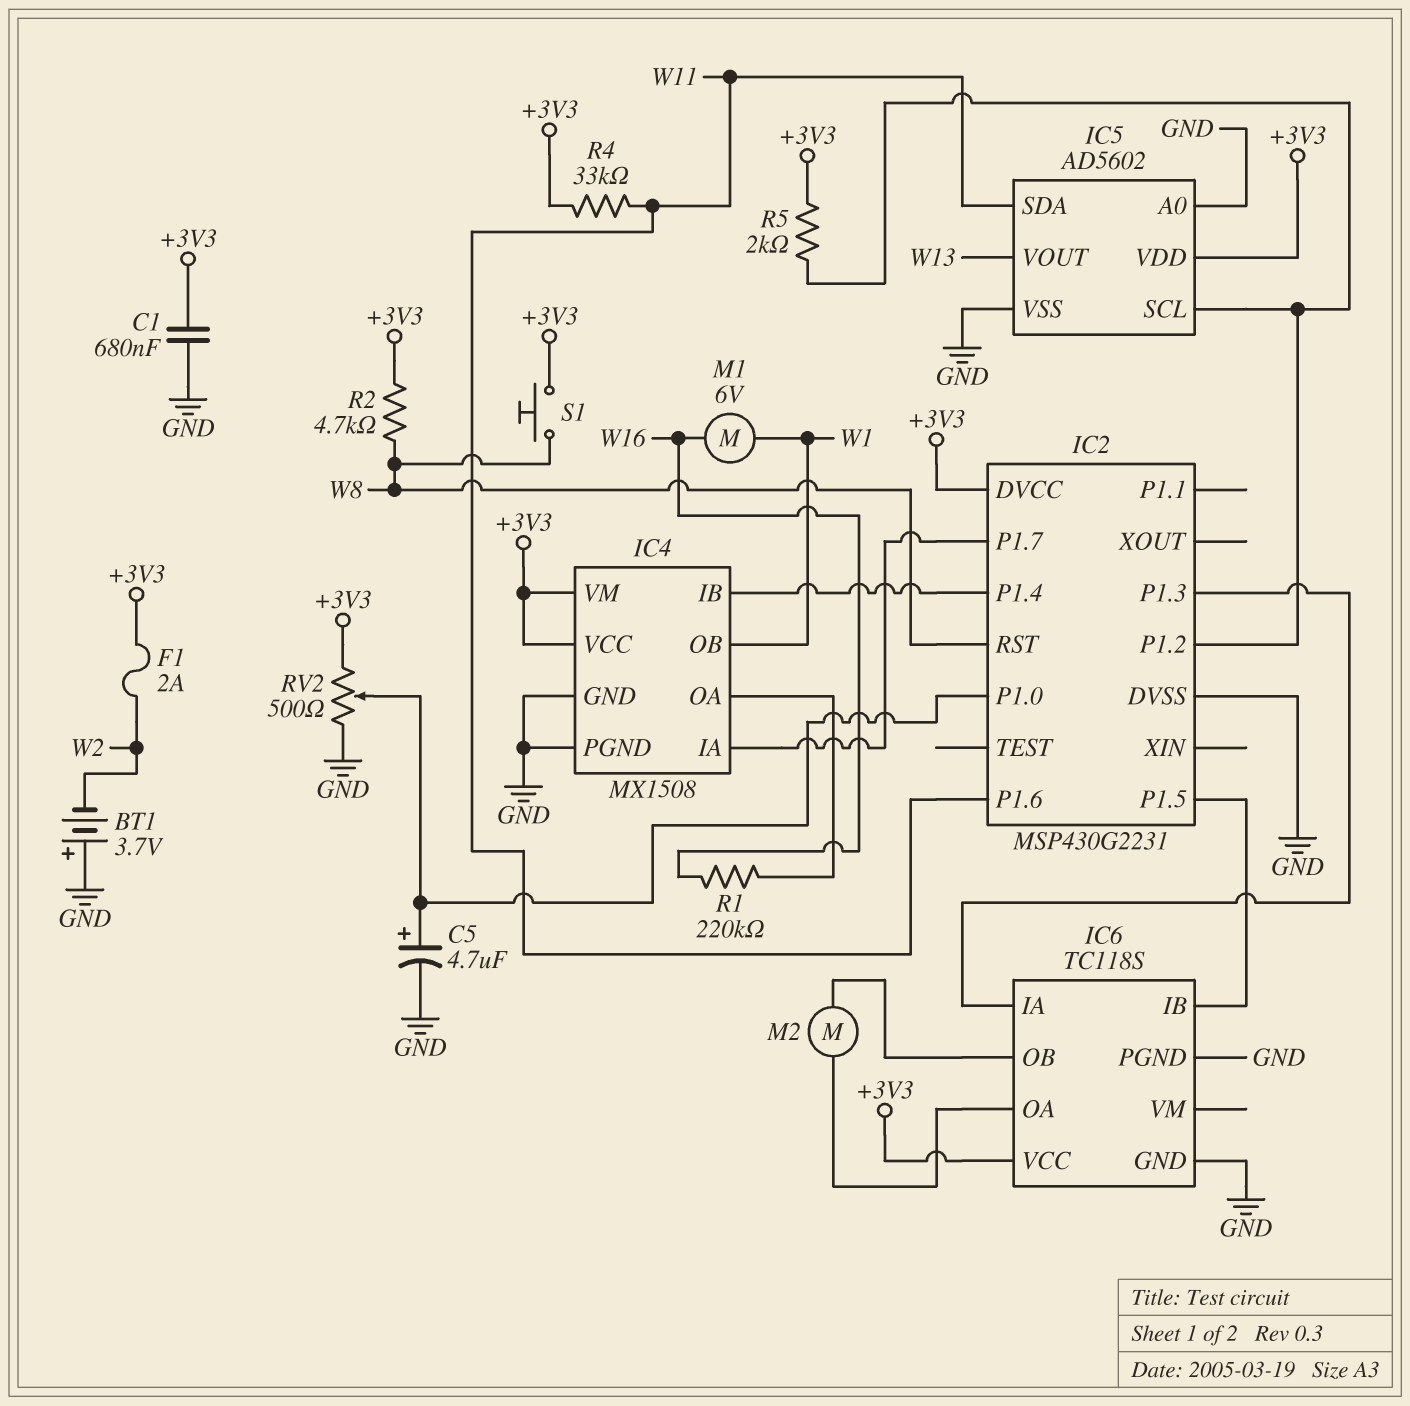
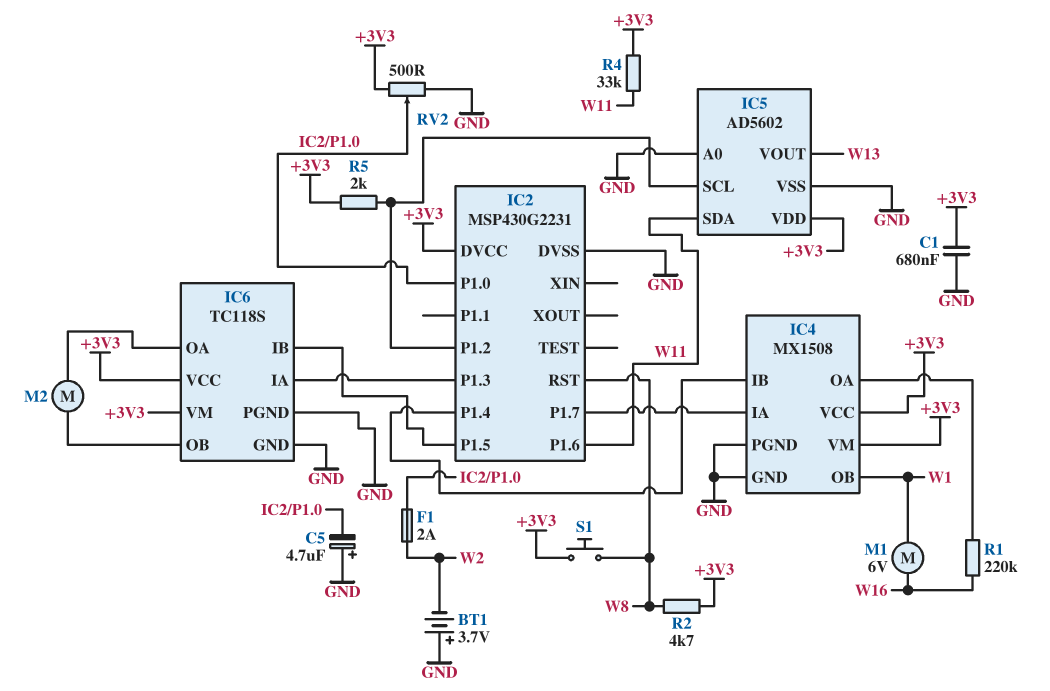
C5: 4.7uF (plus IC2/P1.0, minus GND) -> 4.7uF (plus GND, minus IC2/P1.0)
F1: 2A (+3V3, W2) -> 2A (IC2/P1.0, W2)
IC6 pin VM: none -> +3V3

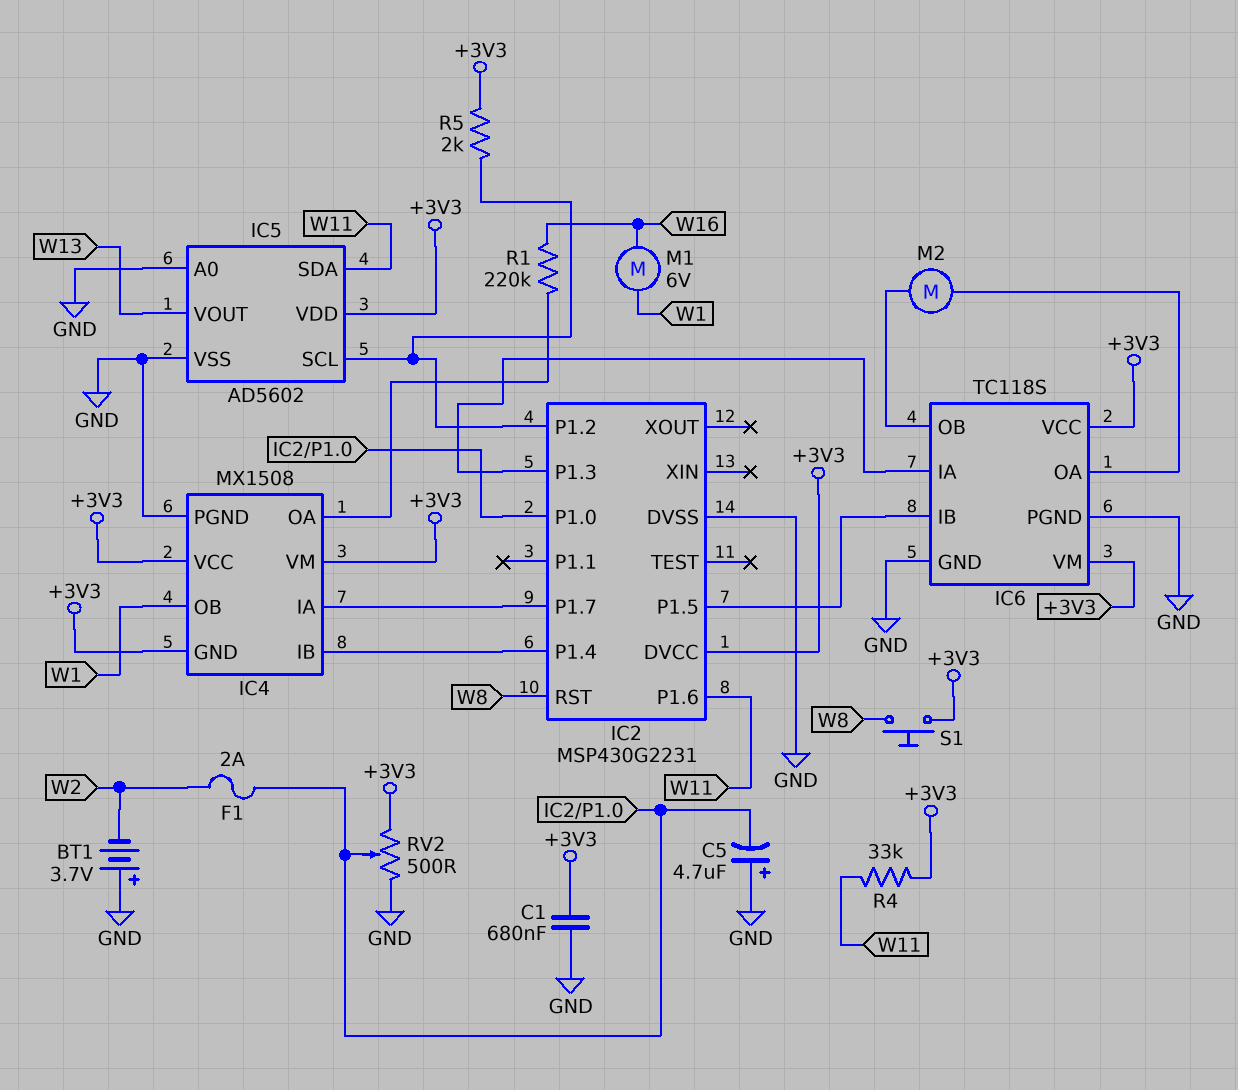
IC4 pin GND: GND -> +3V3
R2: 4.7k (+3V3, W8) -> none

